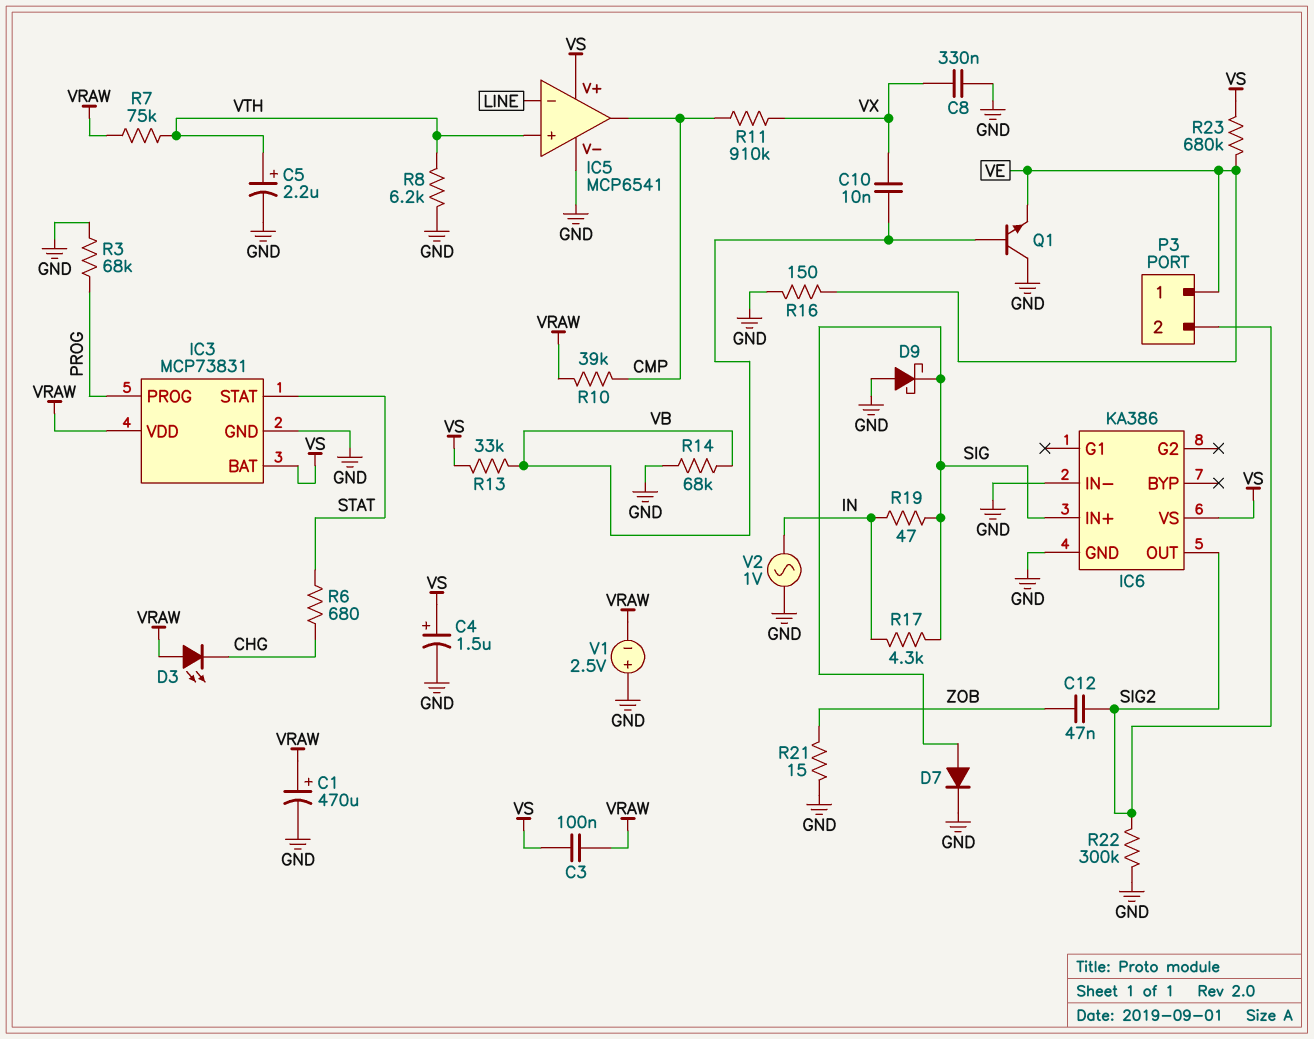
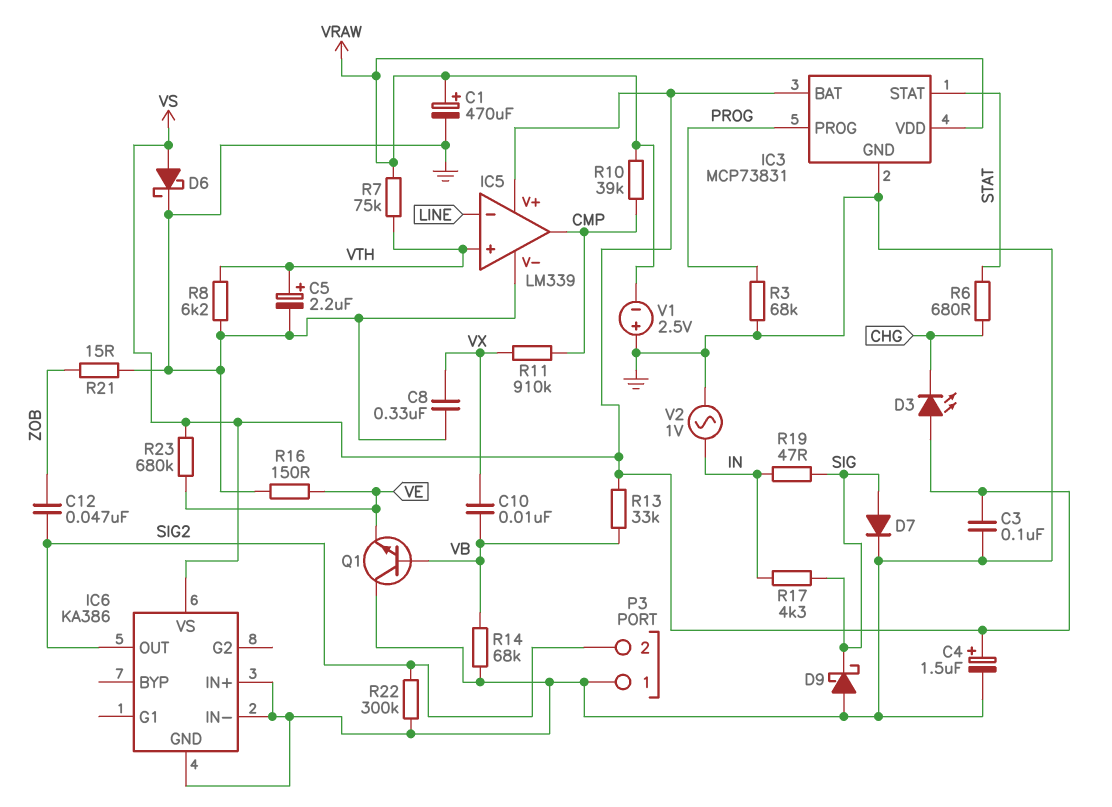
C3: 100nF (VRAW, VS) -> 100nF (GND, VS)
D3: LED (A VRAW, K CHG) -> LED (A VS, K CHG)
D6: none -> schottky (A VS, K GND)
IC5: MCP6541 -> LM339
IC6 pin IN+: SIG -> GND
P3 pin 1: VE -> GND

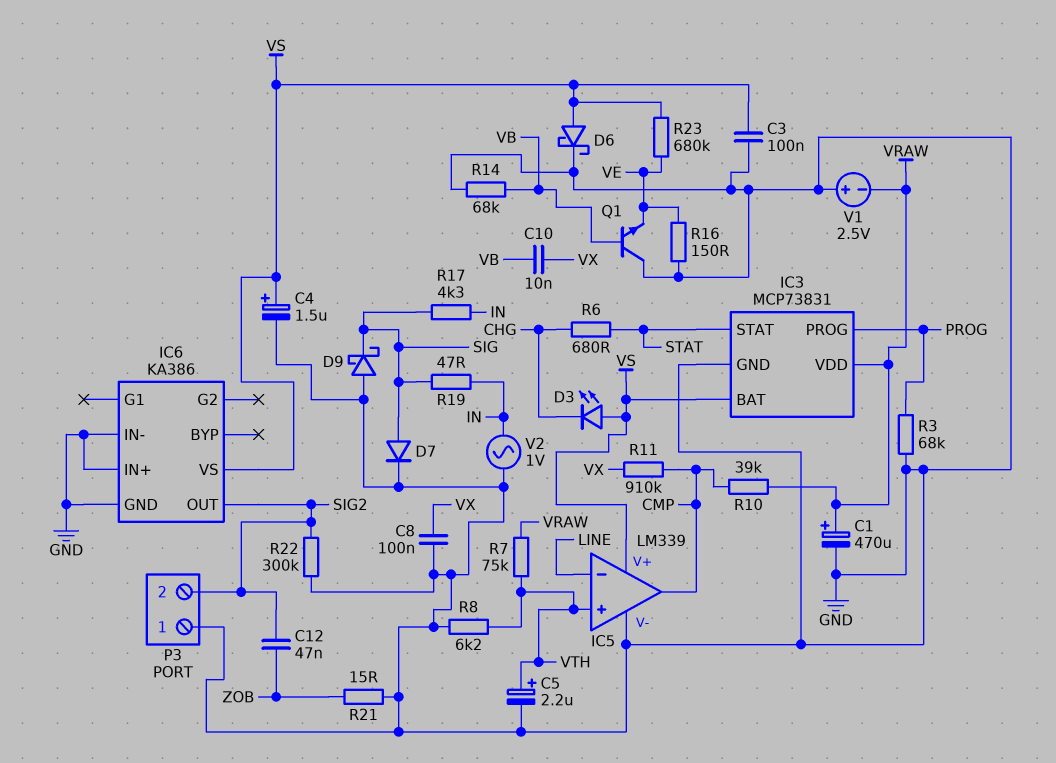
C8: 330nF (GND, VX) -> 100nF (GND, VX)
R13: 33k (VB, VS) -> none

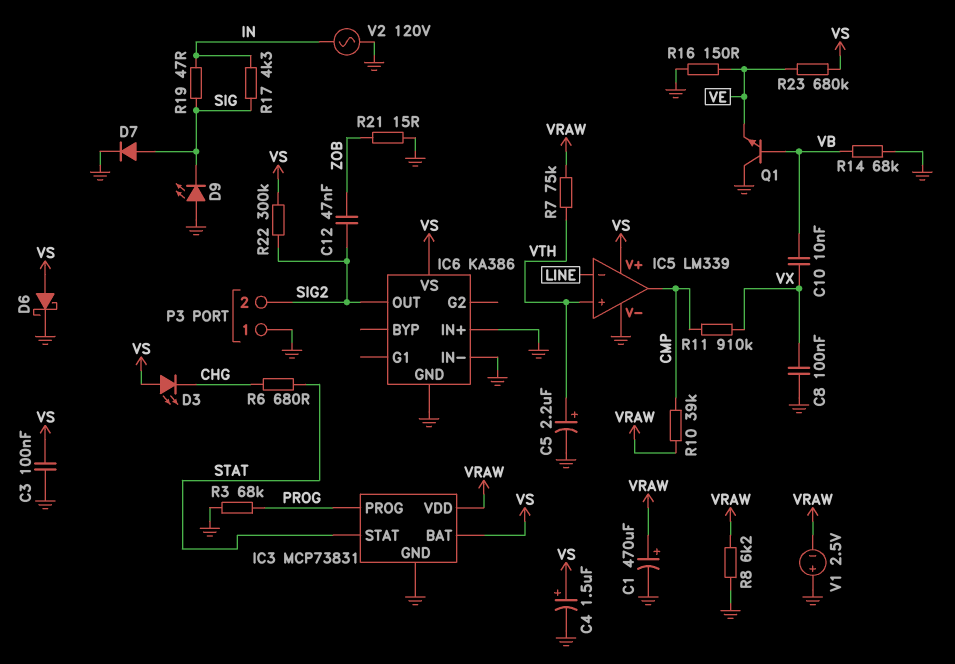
D9: schottky (A GND, K SIG) -> LED (A GND, K SIG)
R8: 6.2k (GND, VTH) -> 6.2k (GND, VRAW)
R22: 300k (GND, SIG2) -> 300k (SIG2, VS)
V2: AC 1V (GND, IN) -> AC 120V (GND, IN)

